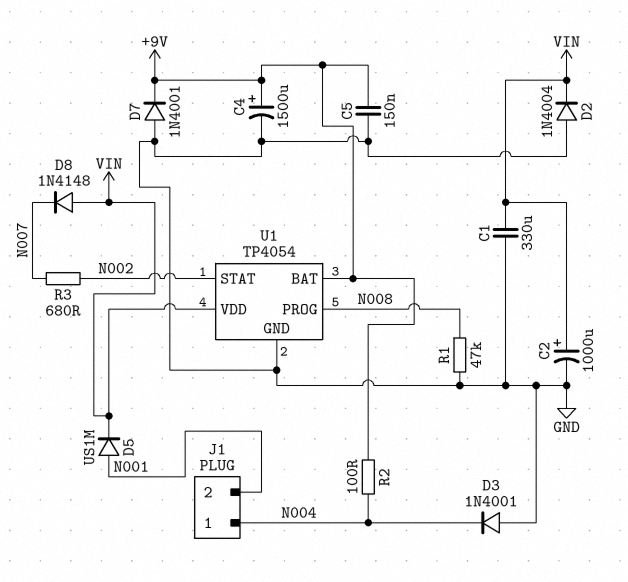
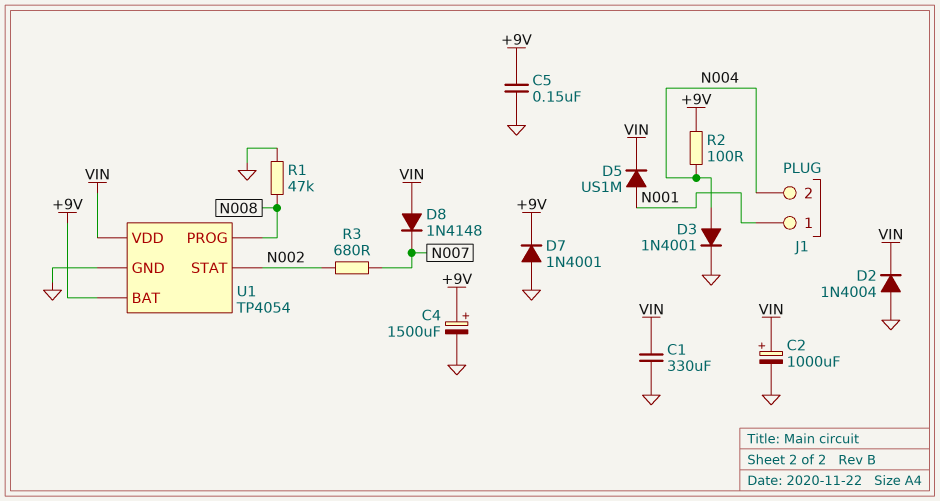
D3: diode 1N4001 (A GND, K N004) -> diode 1N4001 (A N004, K GND)
J1 pin 1: N004 -> N001
J1 pin 2: N001 -> N004

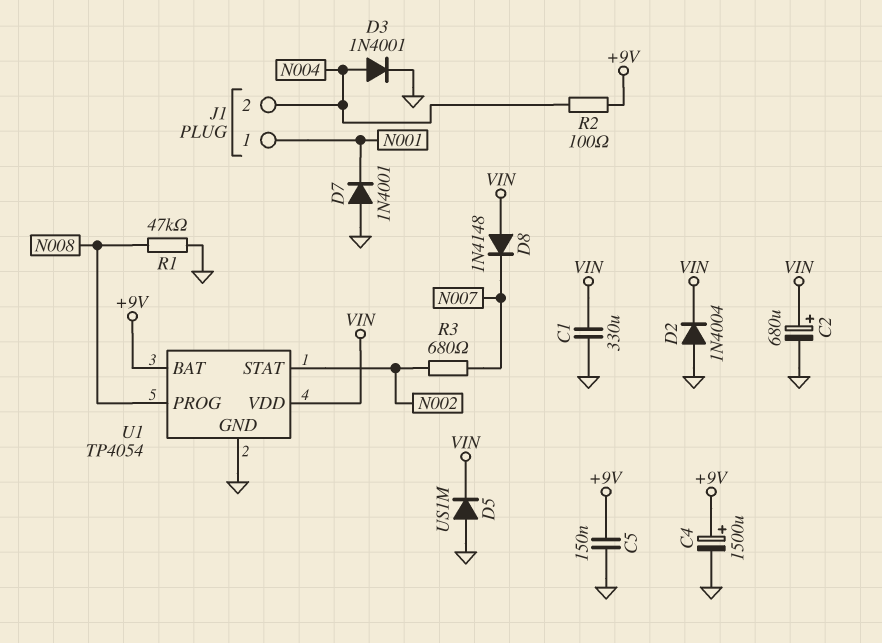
C2: 1000uF (plus VIN, minus GND) -> 680uF (plus VIN, minus GND)
D5: diode US1M (A N001, K VIN) -> diode US1M (A GND, K VIN)
D7: diode 1N4001 (A GND, K +9V) -> diode 1N4001 (A GND, K N001)

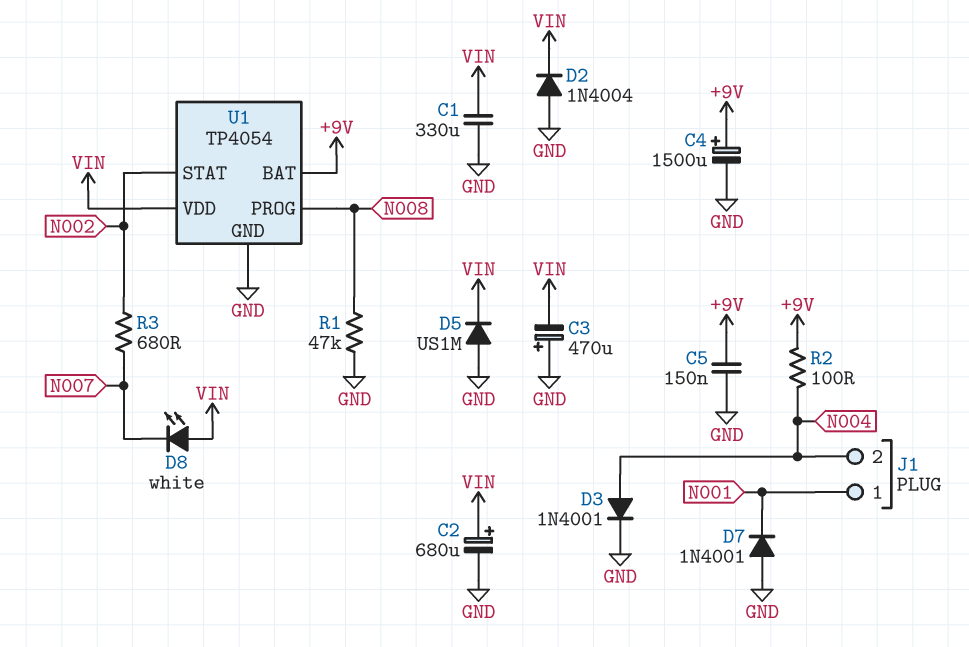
C3: none -> 470uF (plus GND, minus VIN)
D8: diode 1N4148 (A VIN, K N007) -> LED white (A VIN, K N007)

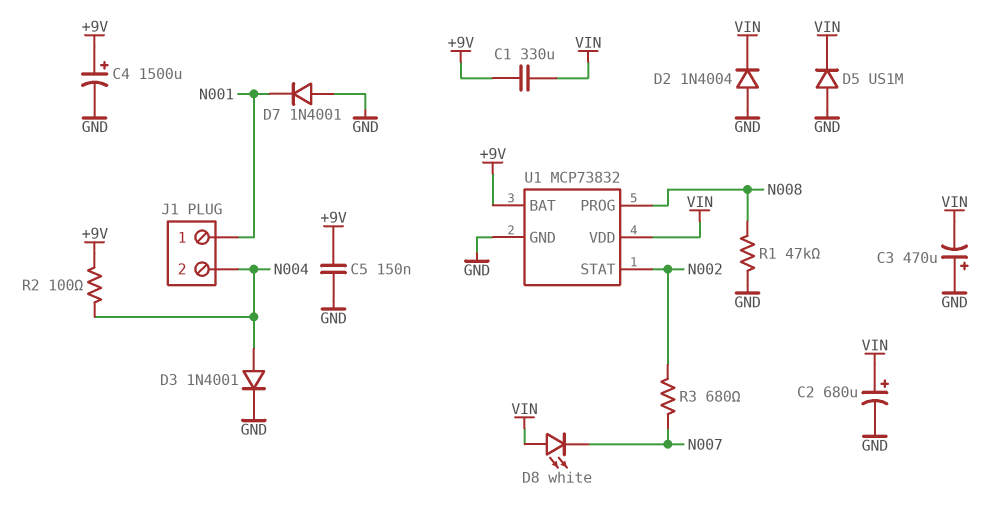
C1: 330uF (GND, VIN) -> 330uF (+9V, VIN)
U1: TP4054 -> MCP73832

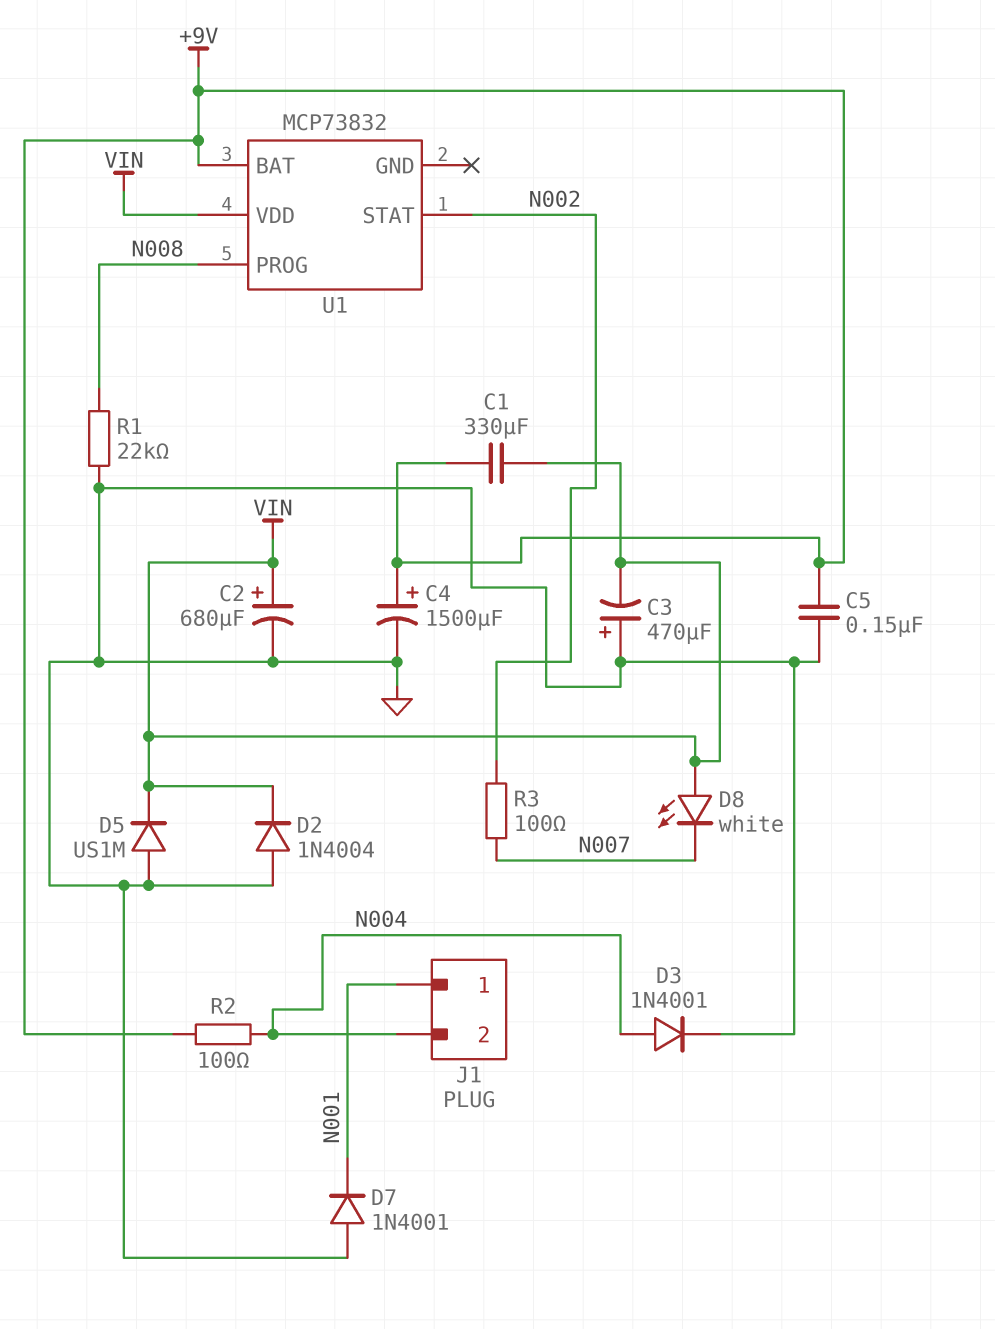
R1: 47k (GND, N008) -> 22k (GND, N008)
R3: 680 (N002, N007) -> 100 (N002, N007)
U1 pin GND: GND -> none

